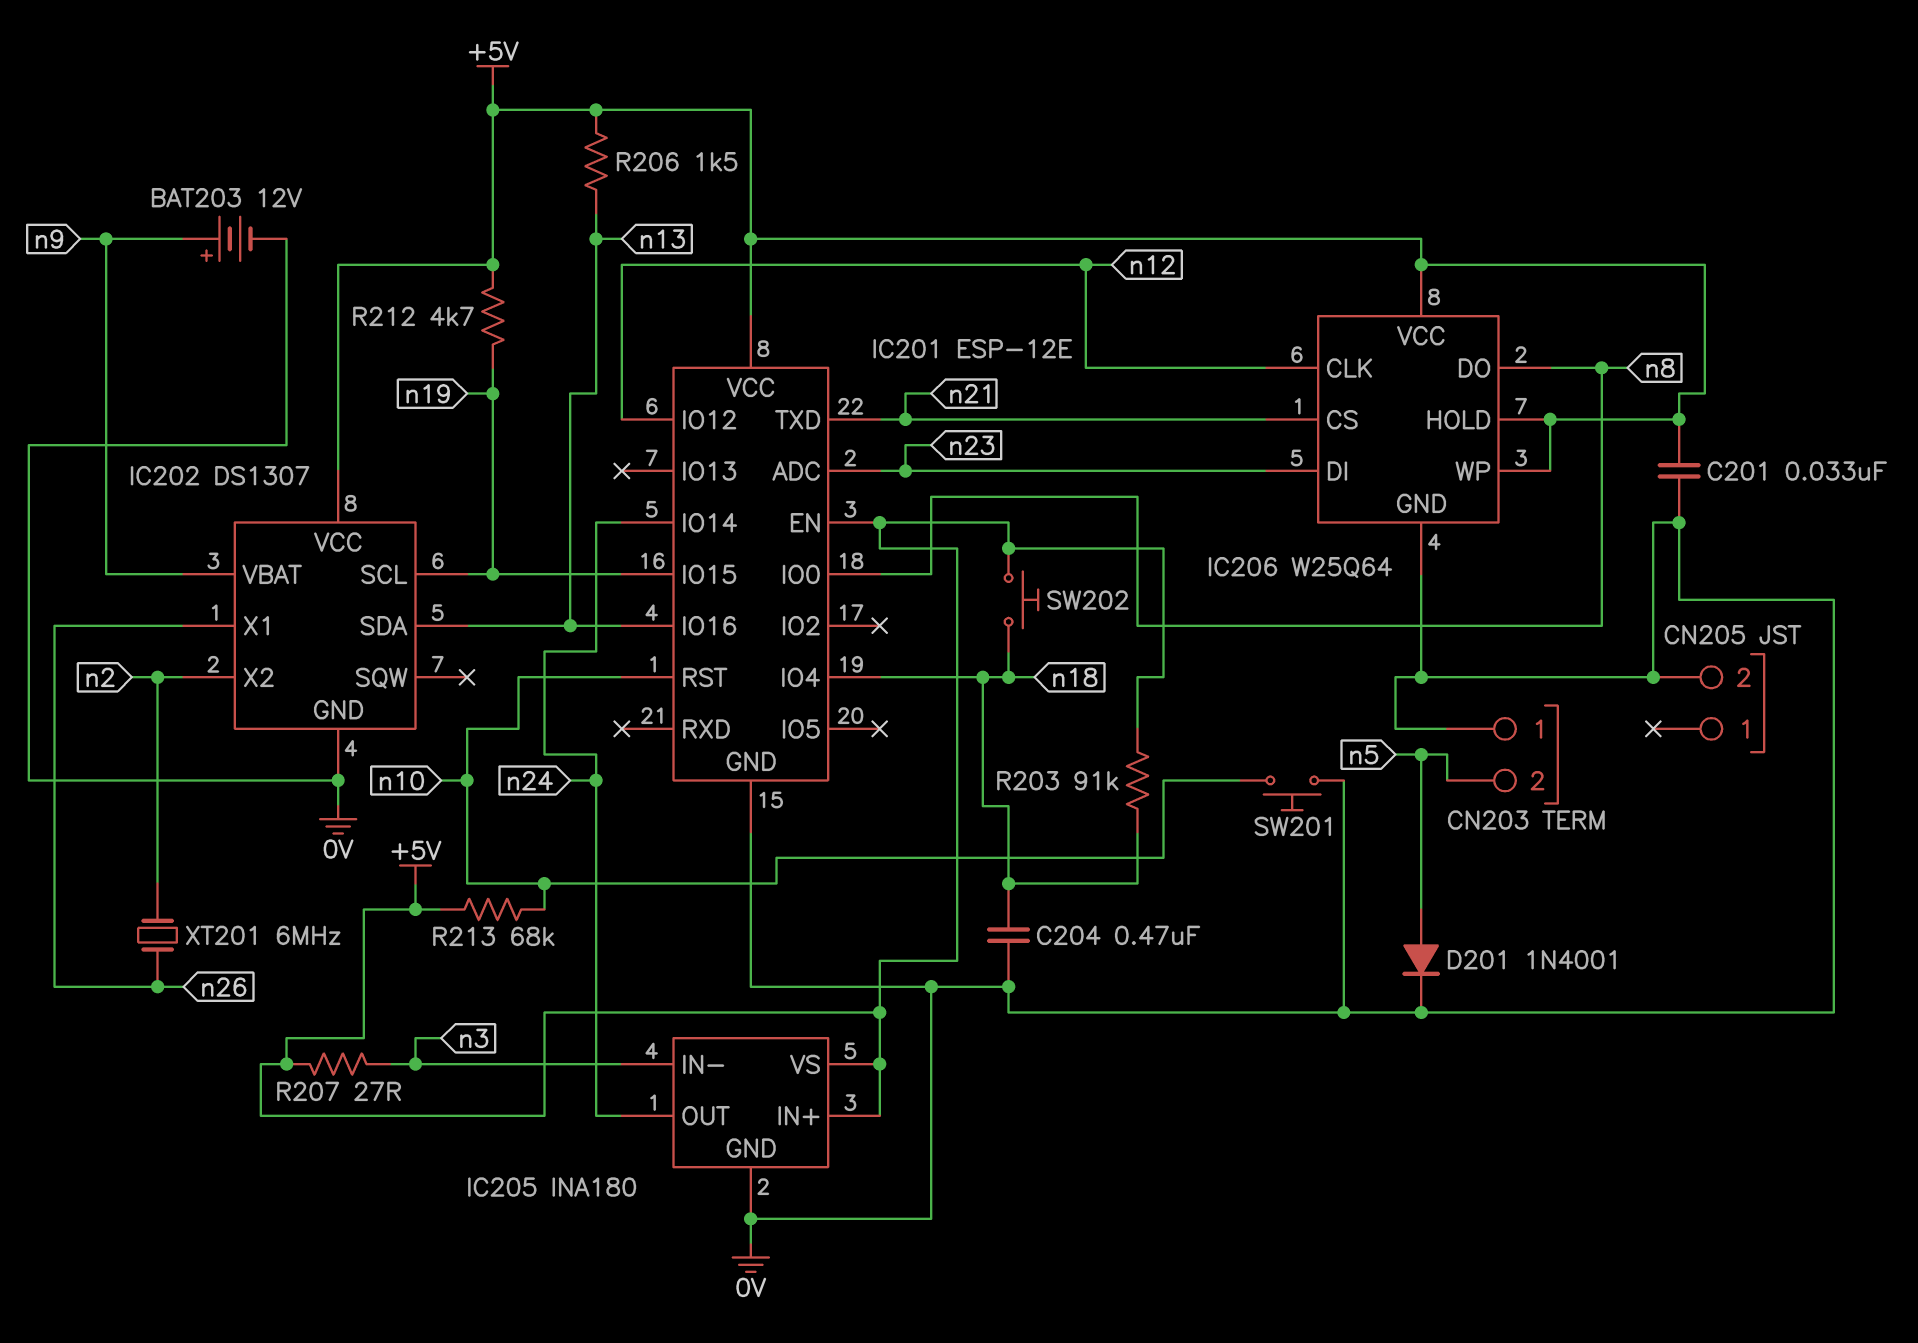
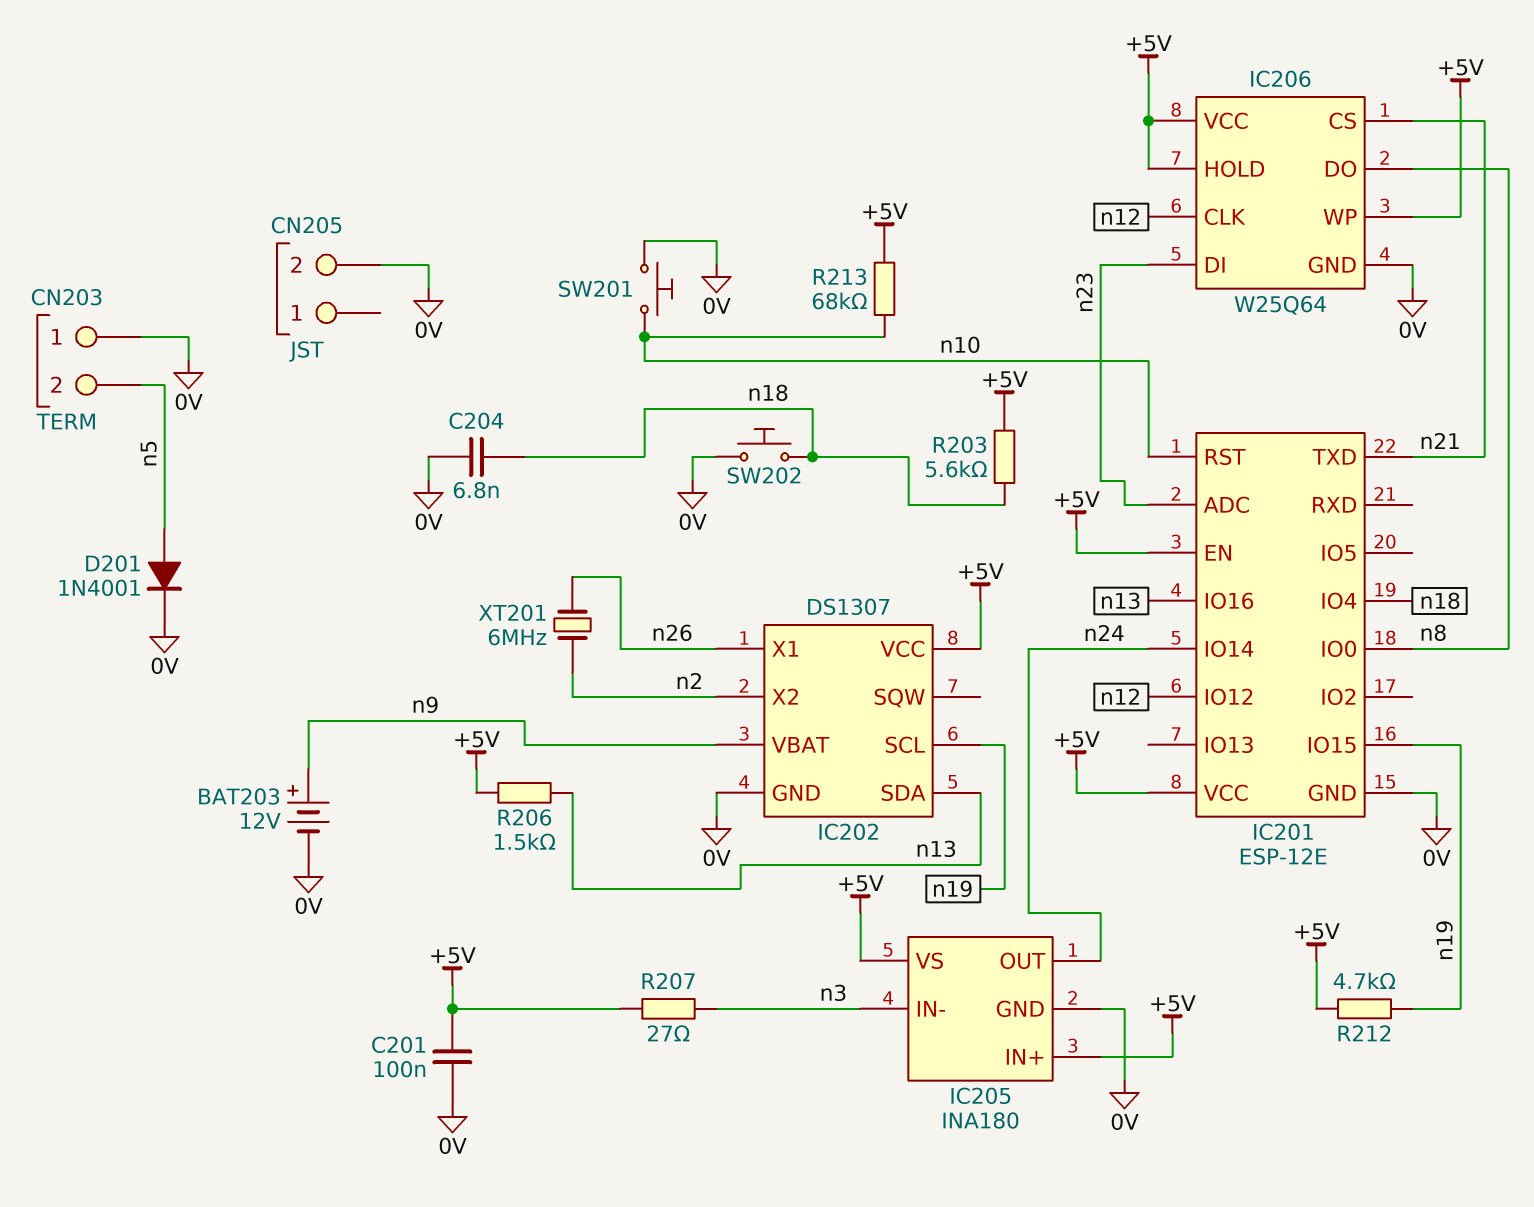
C201: 33nF (+5V, 0V) -> 100nF (+5V, 0V)
C204: 470nF (0V, n18) -> 6.8nF (0V, n18)
R203: 91k (+5V, n18) -> 5.6k (+5V, n18)
SW202: button (+5V, n18) -> button (0V, n18)

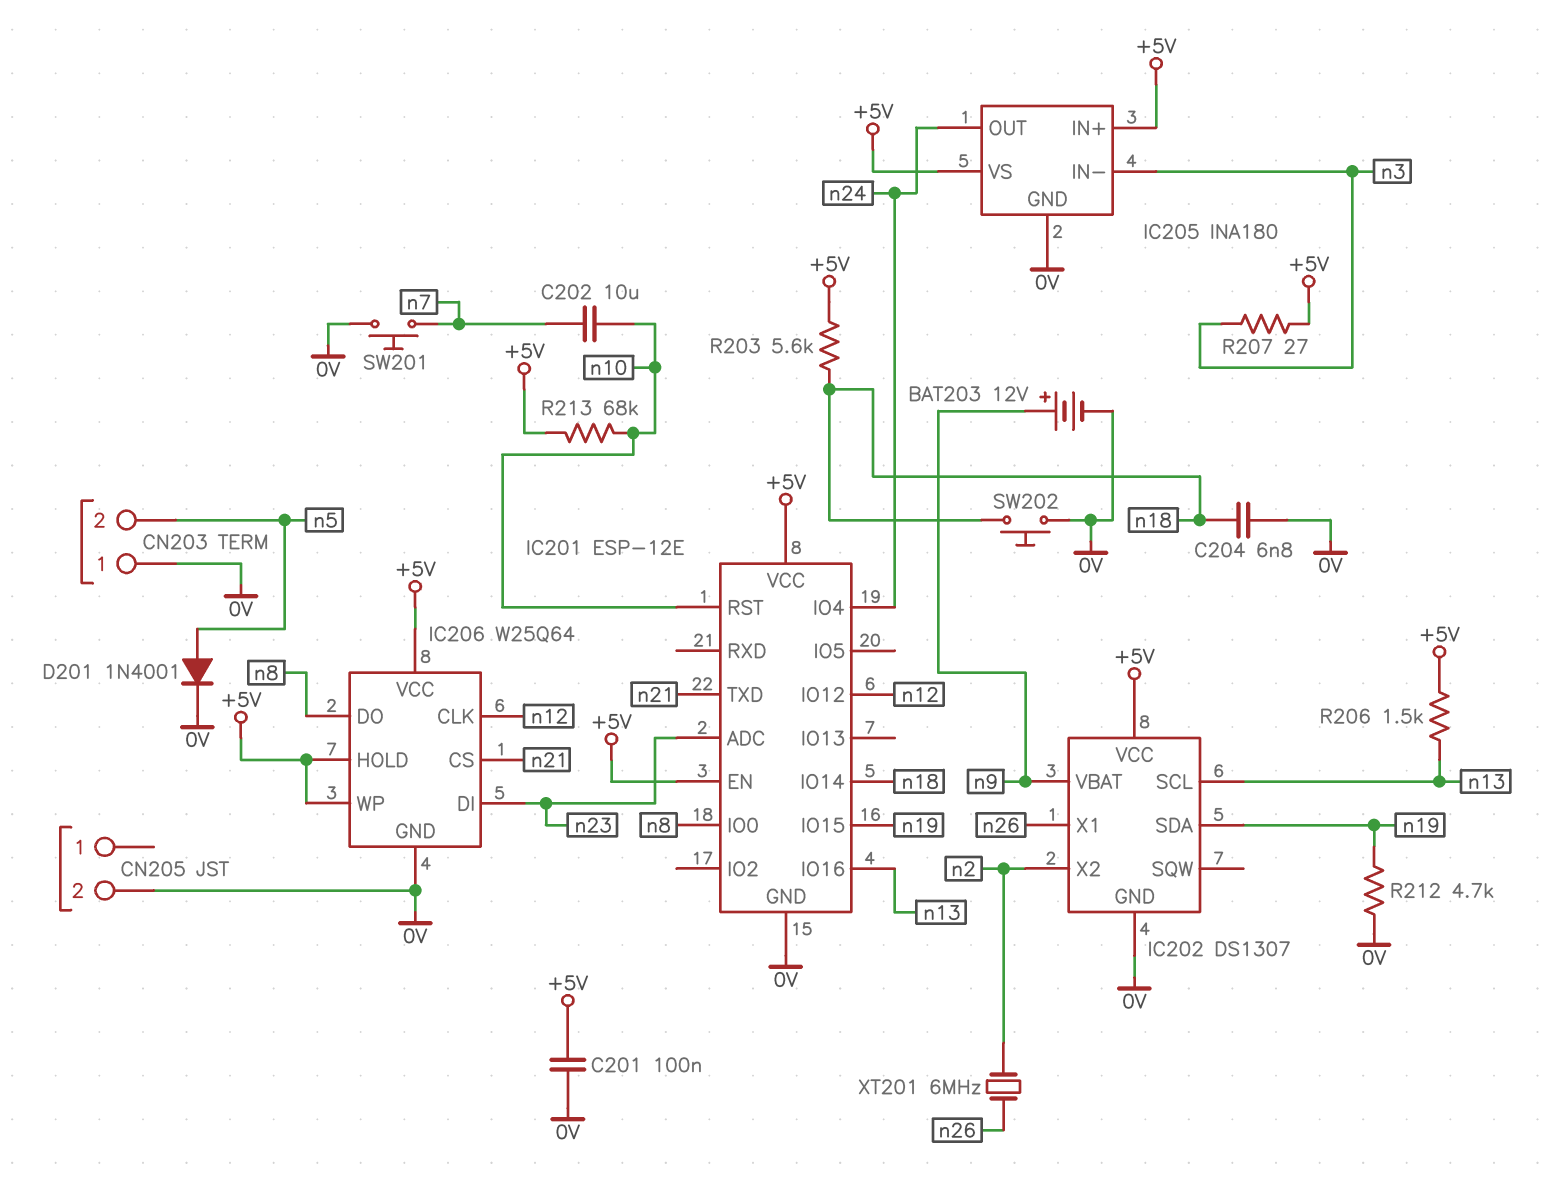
C202: none -> 10uF (n7, n10)
IC201 pin IO4: n18 -> n24
IC201 pin IO14: n24 -> n18
IC202 pin SCL: n19 -> n13
IC202 pin SDA: n13 -> n19
R212: 4.7k (+5V, n19) -> 4.7k (0V, n19)
SW201: button (0V, n10) -> button (0V, n7)

